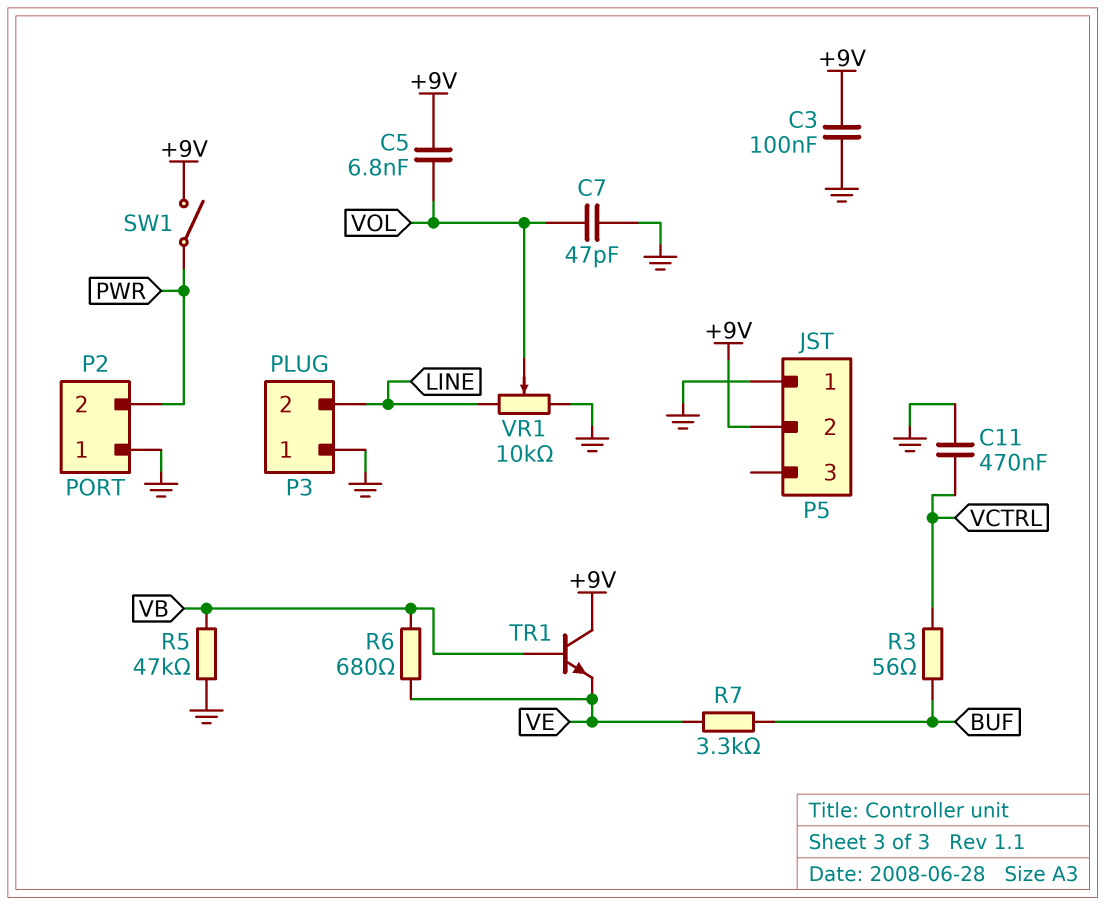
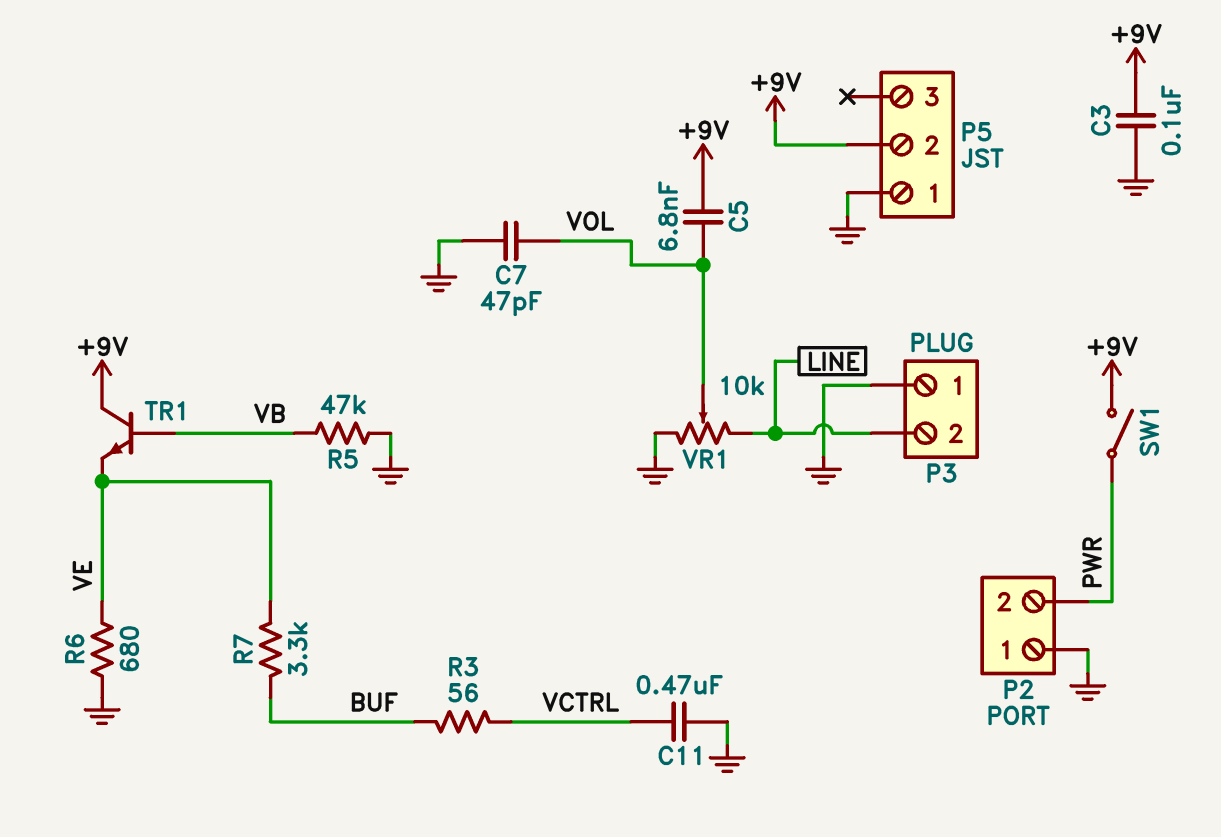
R6: 680 (VB, VE) -> 680 (GND, VE)

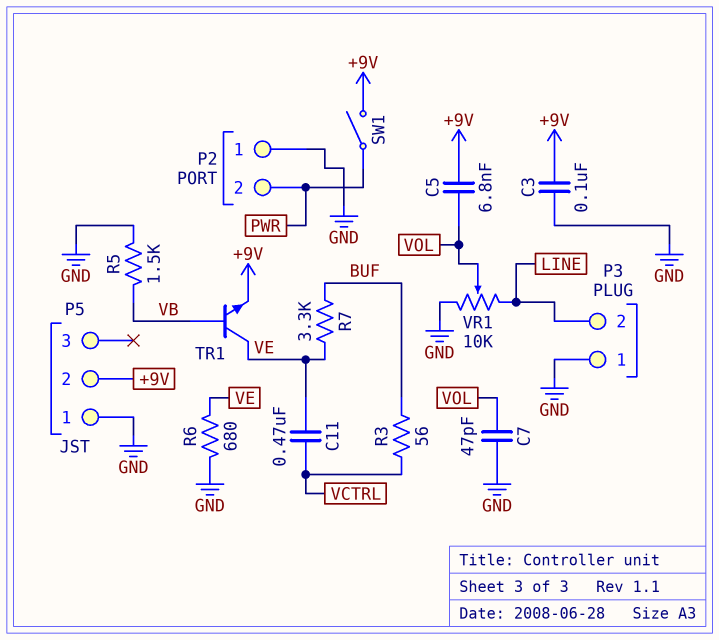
C11: 470nF (GND, VCTRL) -> 470nF (VCTRL, VE)
R5: 47k (GND, VB) -> 1.5k (GND, VB)
TR1: NPN (B VB, C +9V, E VE) -> NPN (B VB, C VE, E +9V)

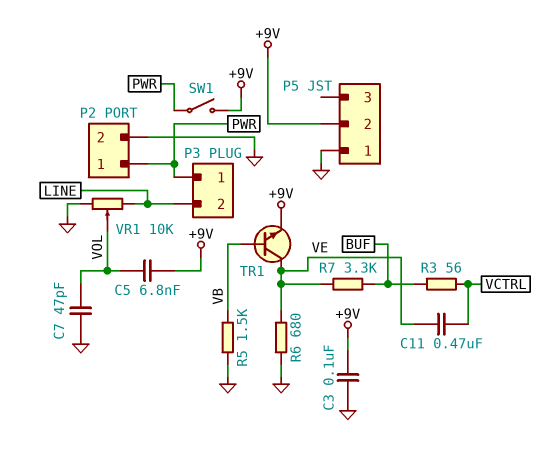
P2 pin 1: GND -> PWR
P2 pin 2: PWR -> GND
P3 pin 1: GND -> PWR

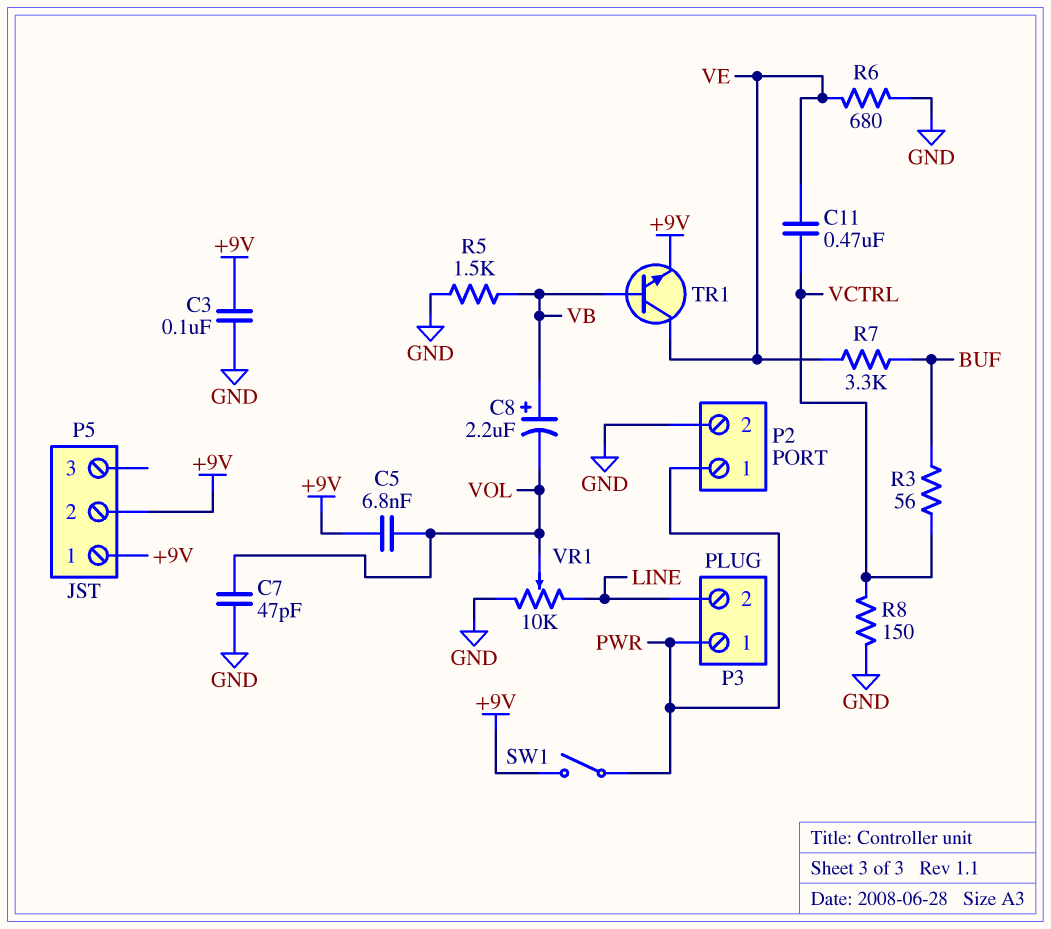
C8: none -> 2.2uF (plus VB, minus VOL)
P5 pin 1: GND -> +9V
R8: none -> 150 (GND, VCTRL)

